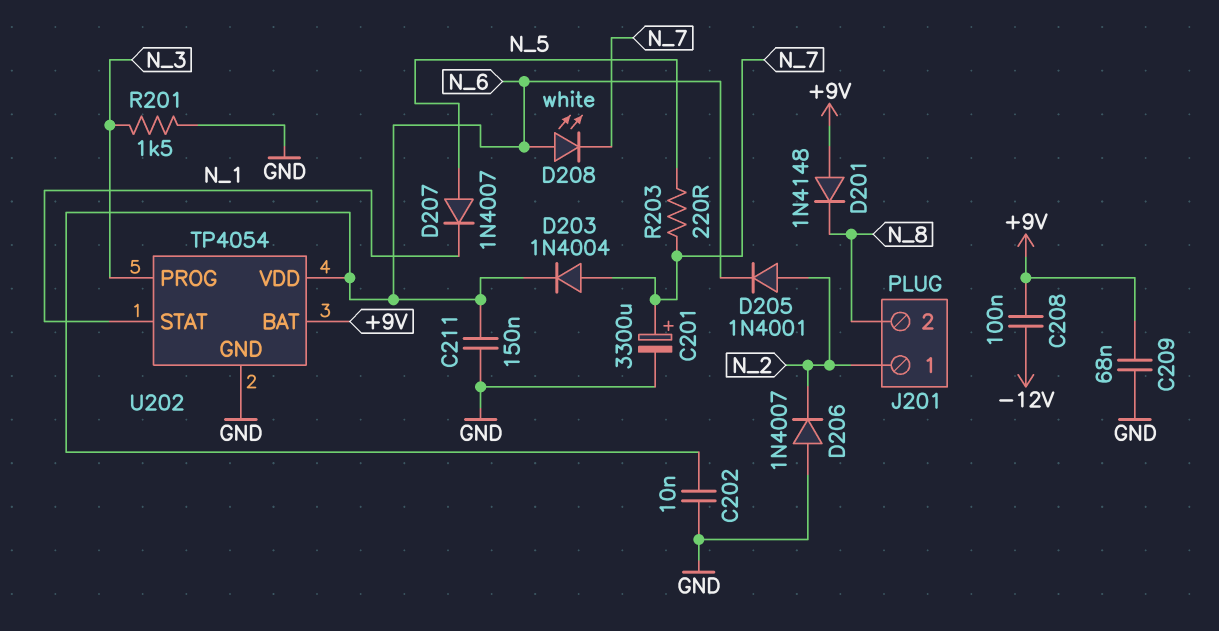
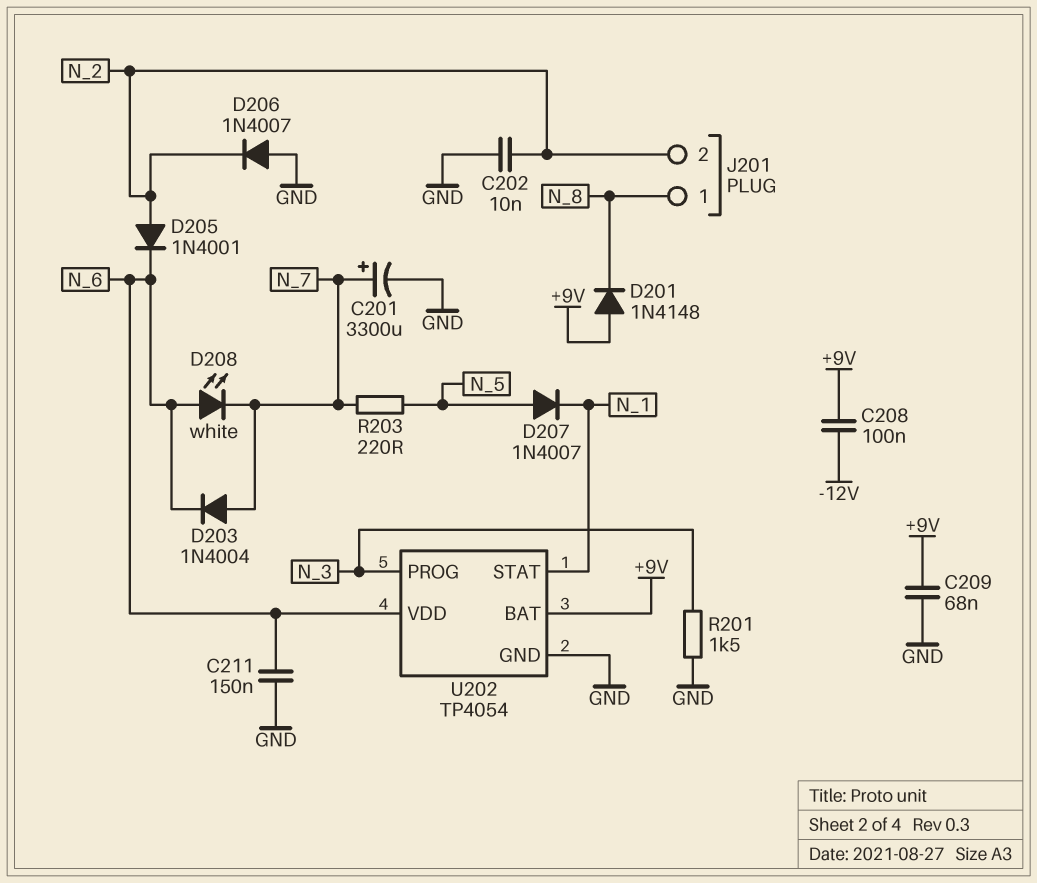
C202: 10nF (GND, N_6) -> 10nF (GND, N_2)
J201 pin 1: N_2 -> N_8
J201 pin 2: N_8 -> N_2

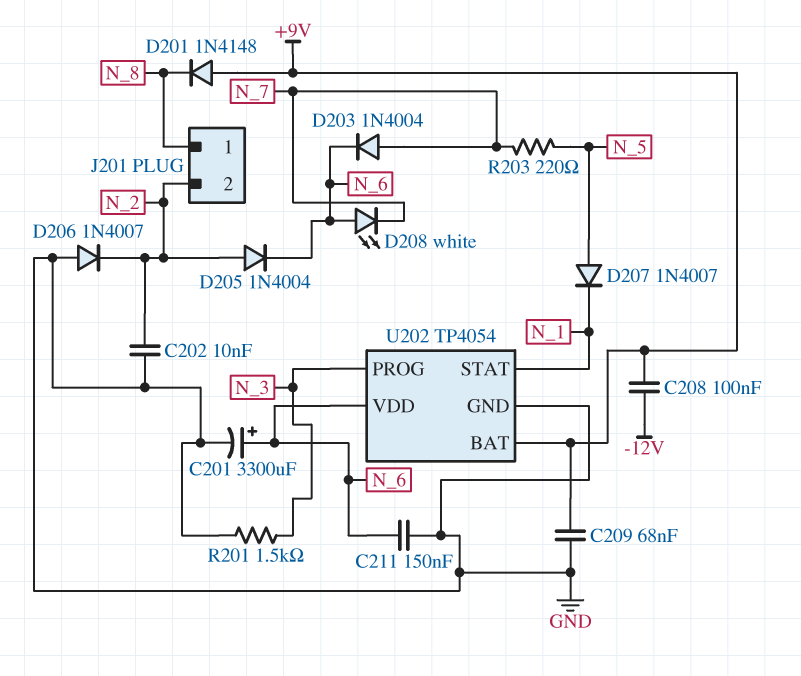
C201: 3300uF (plus N_7, minus GND) -> 3300uF (plus N_6, minus GND)
D205: diode 1N4001 (A N_2, K N_6) -> diode 1N4004 (A N_2, K N_6)

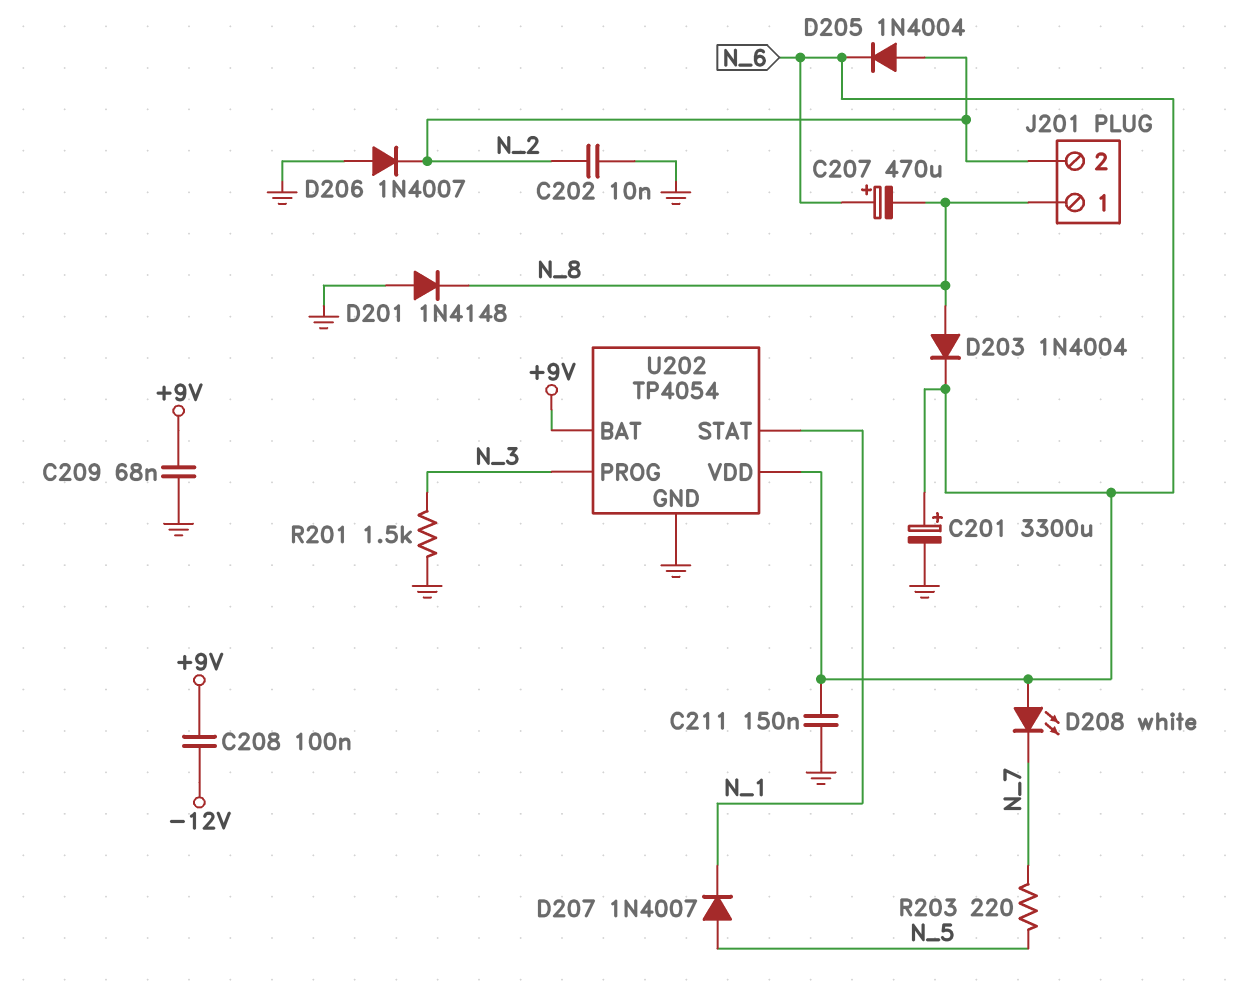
C207: none -> 470uF (plus N_6, minus N_8)
D201: diode 1N4148 (A +9V, K N_8) -> diode 1N4148 (A GND, K N_8)
D203: diode 1N4004 (A N_7, K N_6) -> diode 1N4004 (A N_8, K N_6)

